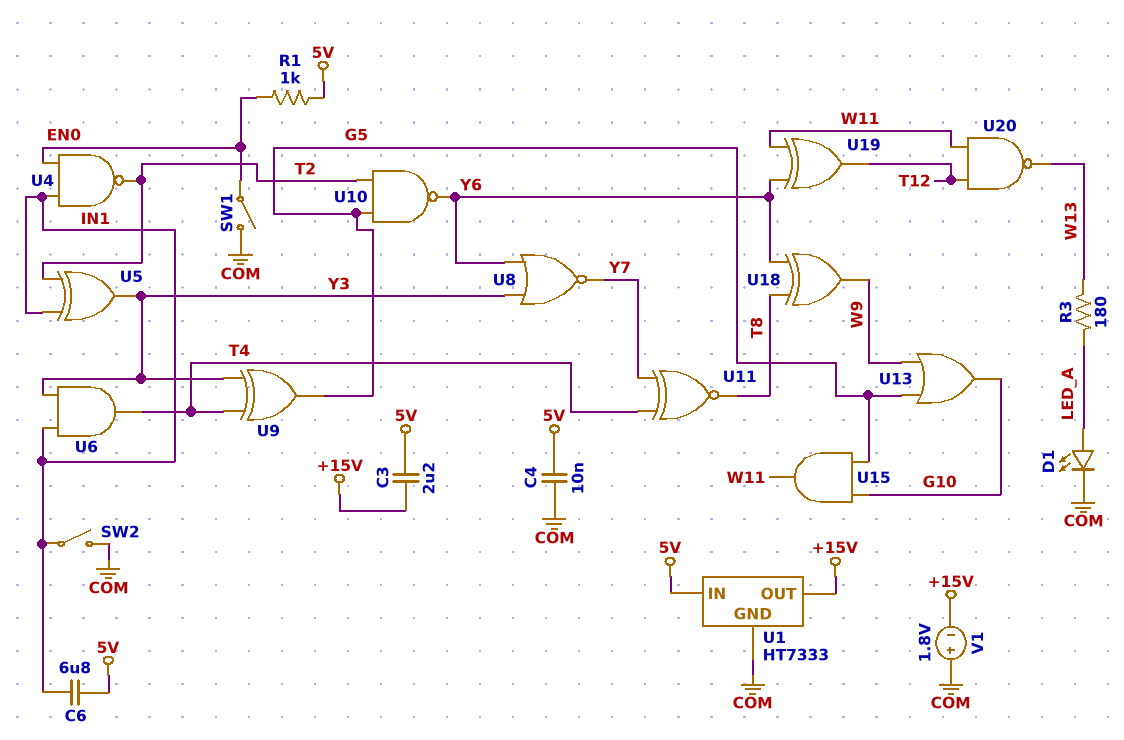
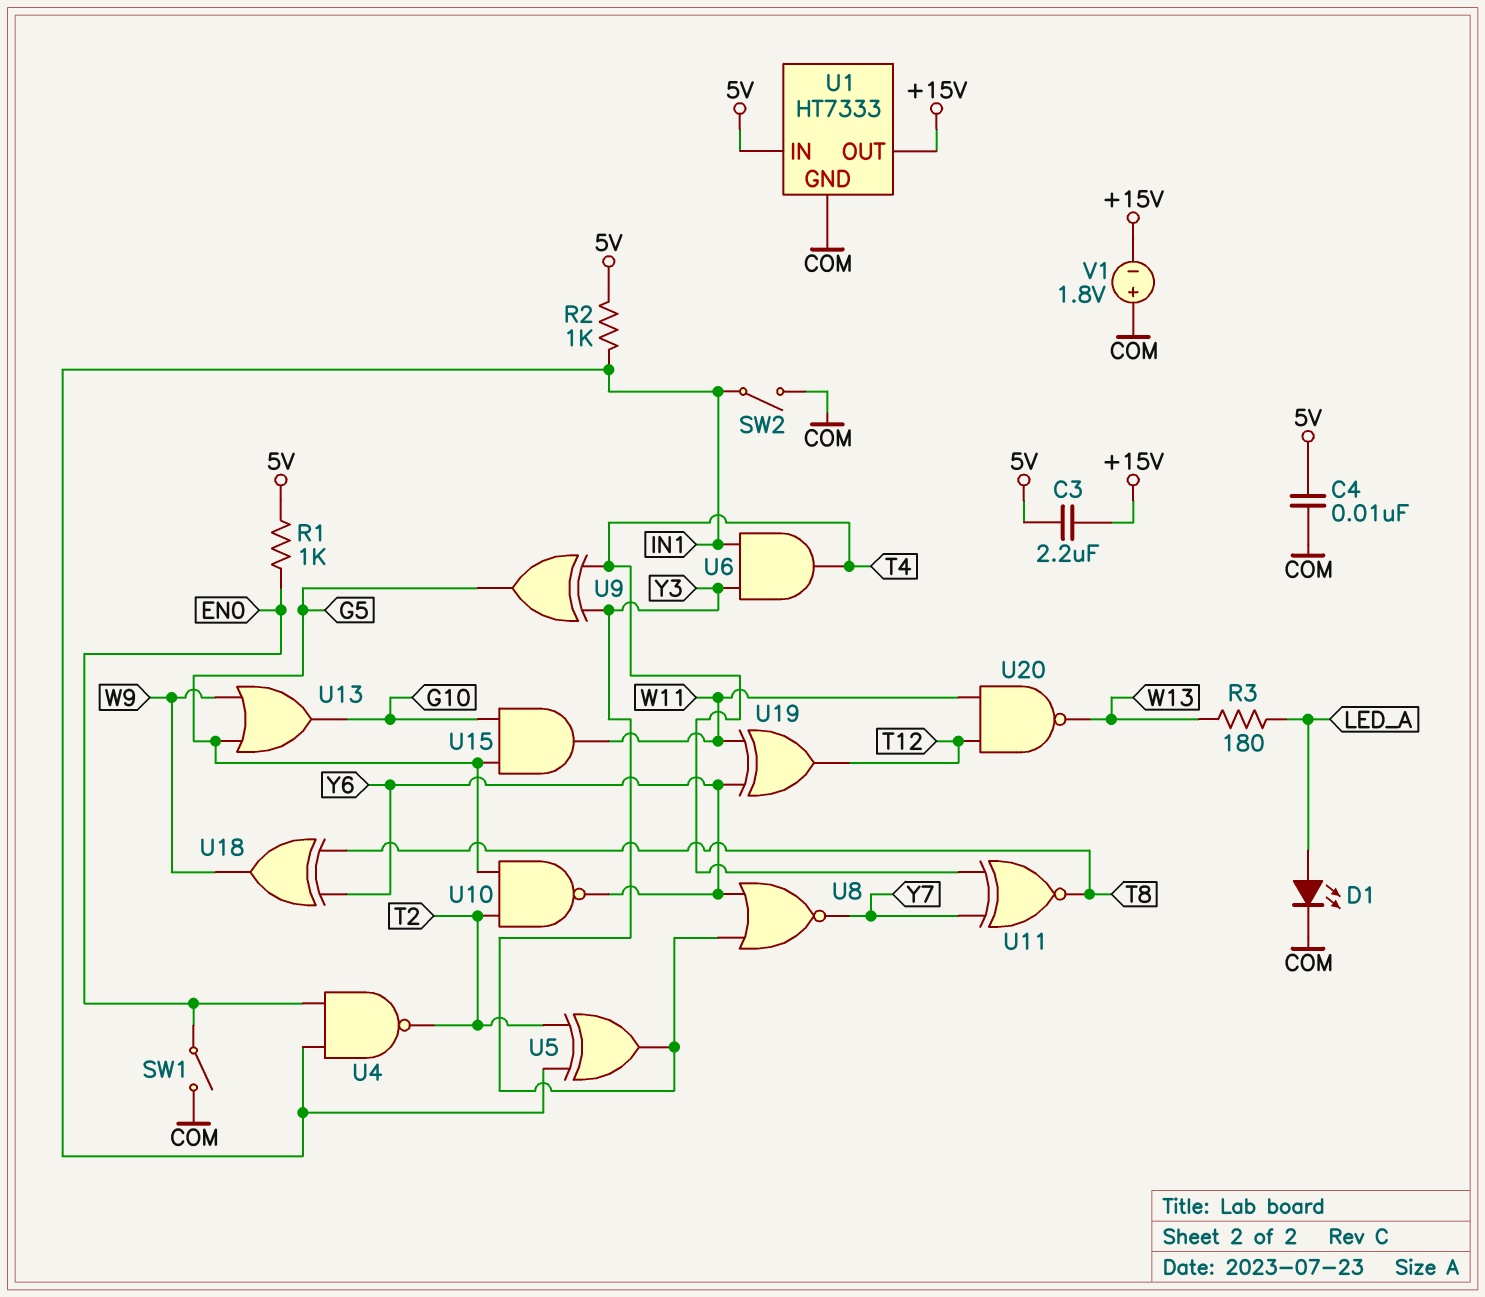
C6: 6.8uF (5V, IN1) -> none
R2: none -> 1k (5V, IN1)

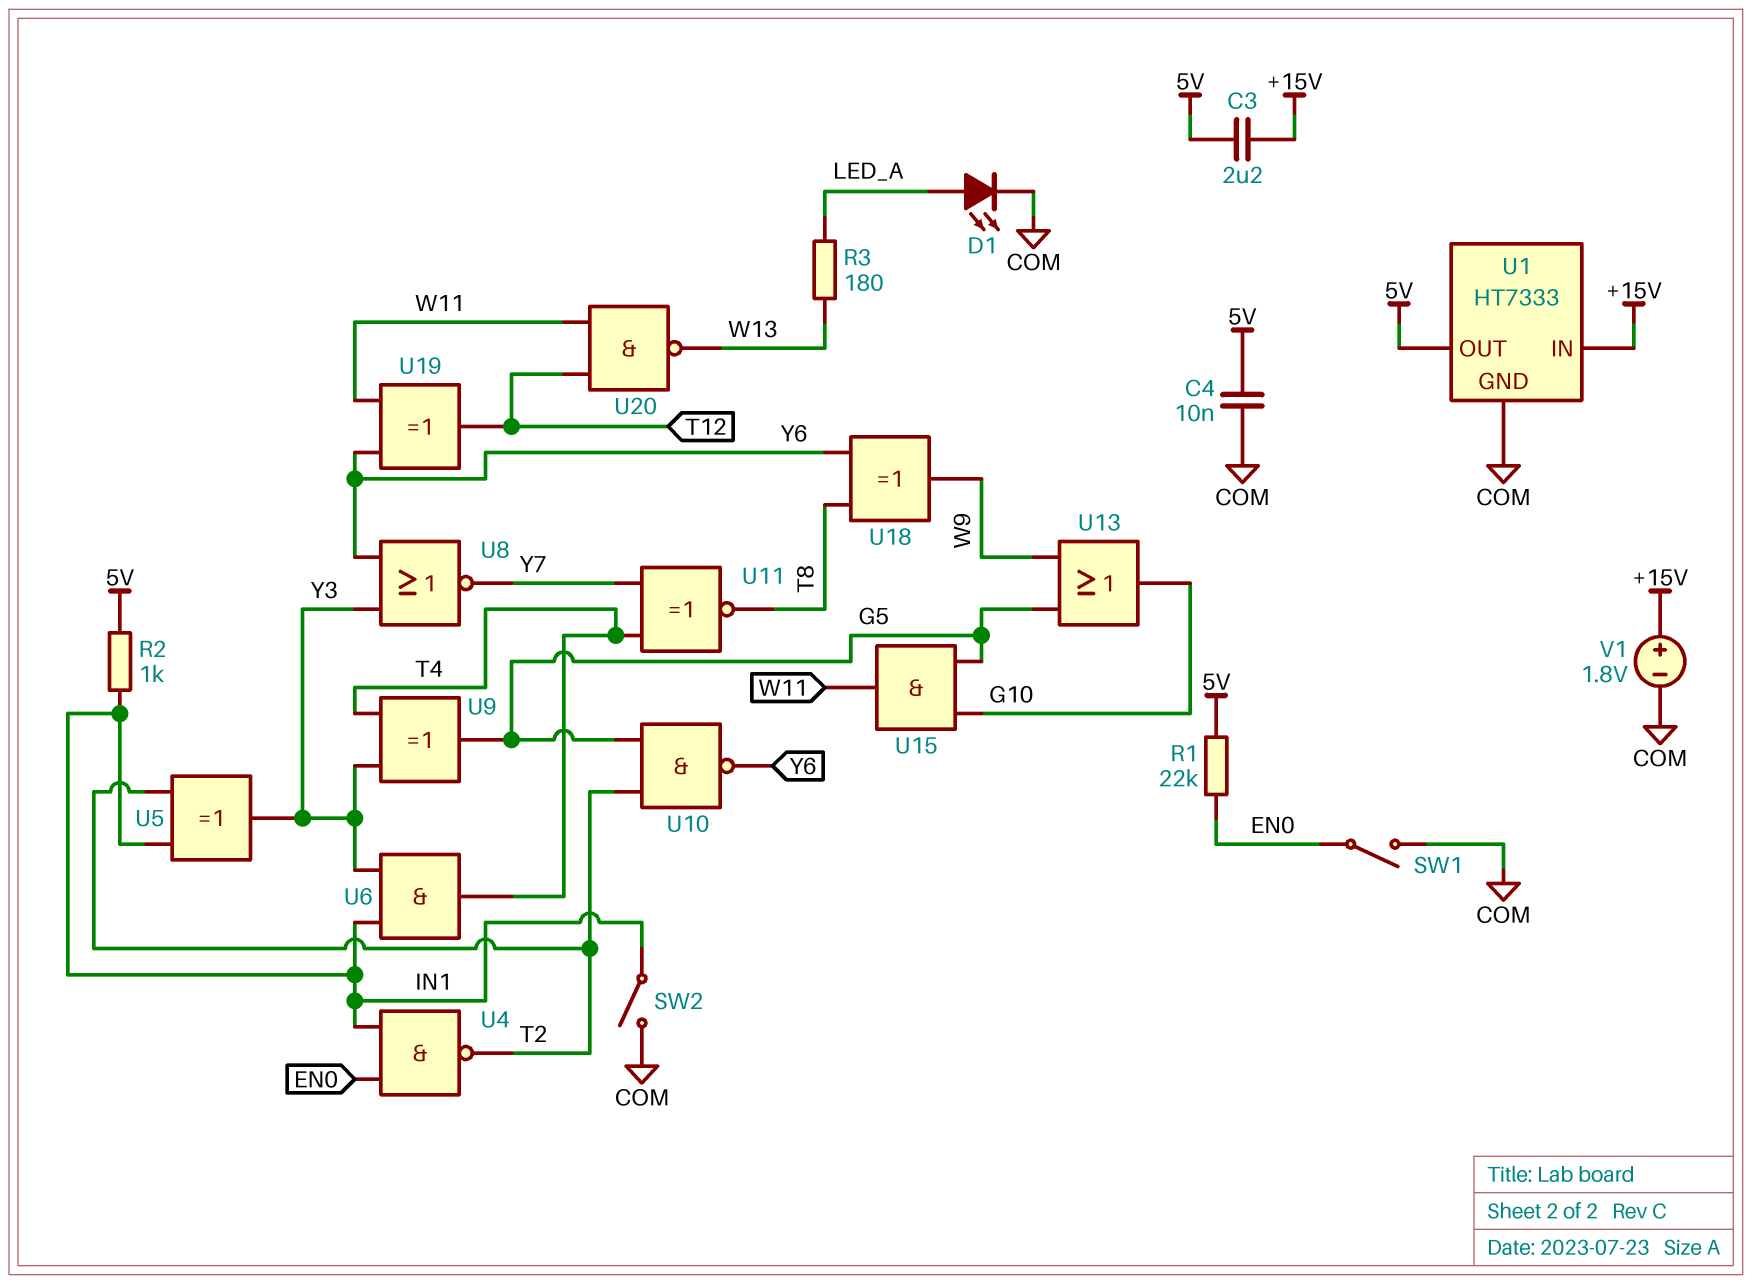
R1: 1k (5V, EN0) -> 22k (5V, EN0)
U1 pin IN: 5V -> +15V
U1 pin OUT: +15V -> 5V
V1: 1.8V (plus COM, minus +15V) -> 1.8V (plus +15V, minus COM)

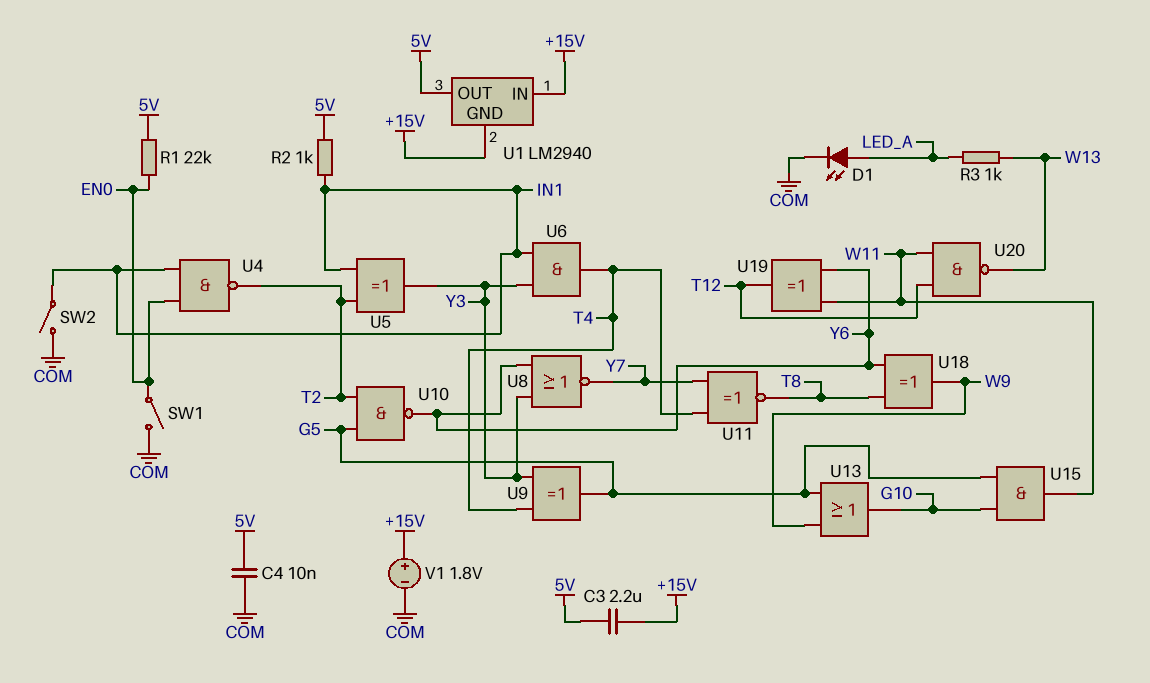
R3: 180 (LED_A, W13) -> 1k (LED_A, W13)
U1: HT7333 -> LM2940
U1 pin GND: COM -> +15V

